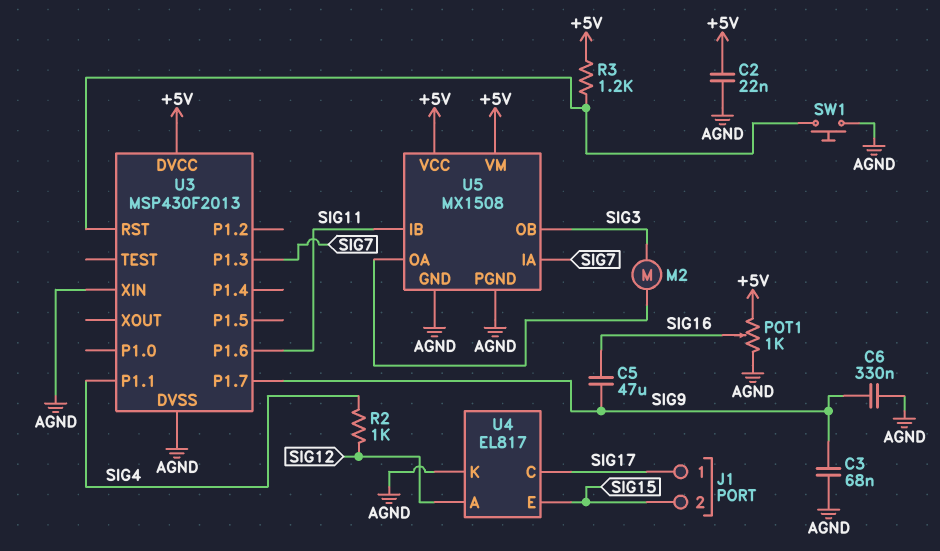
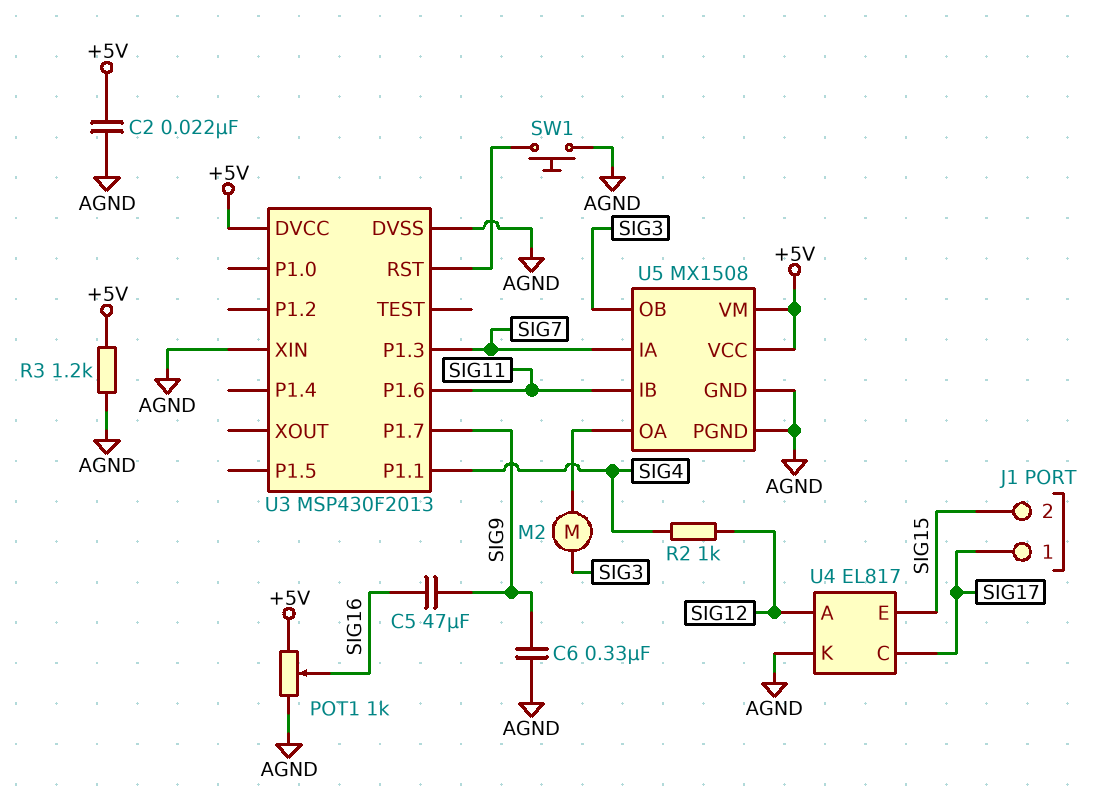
C3: 68nF (AGND, SIG9) -> none
R3: 1.2k (+5V, U3/RST) -> 1.2k (+5V, AGND)

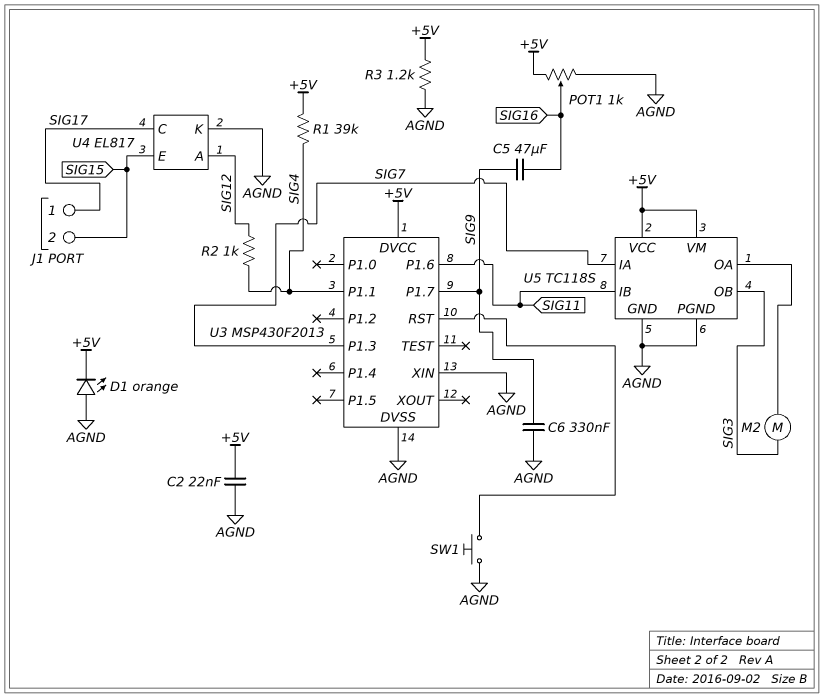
D1: none -> LED orange (A AGND, K +5V)
R1: none -> 39k (+5V, SIG4)
U5: MX1508 -> TC118S

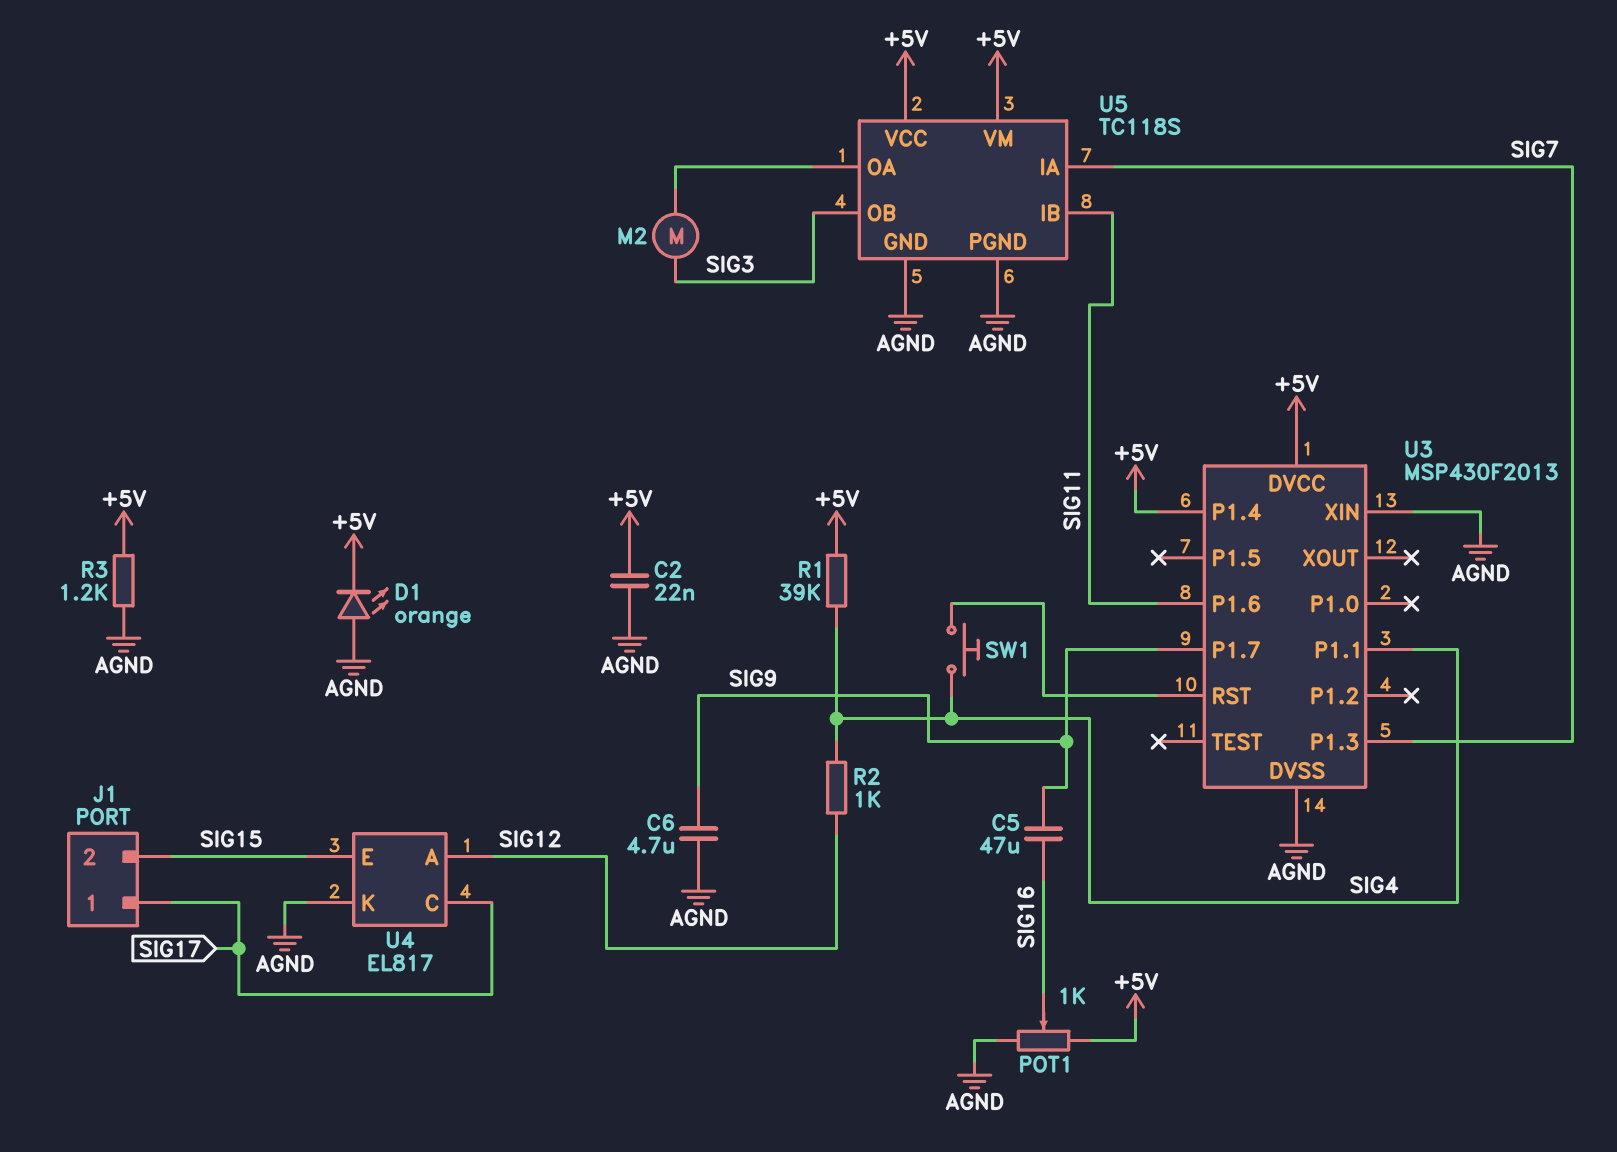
C6: 330nF (AGND, SIG9) -> 4.7uF (AGND, SIG9)
SW1: button (AGND, U3/RST) -> button (SIG4, U3/RST)
U3 pin P1.4: none -> +5V

